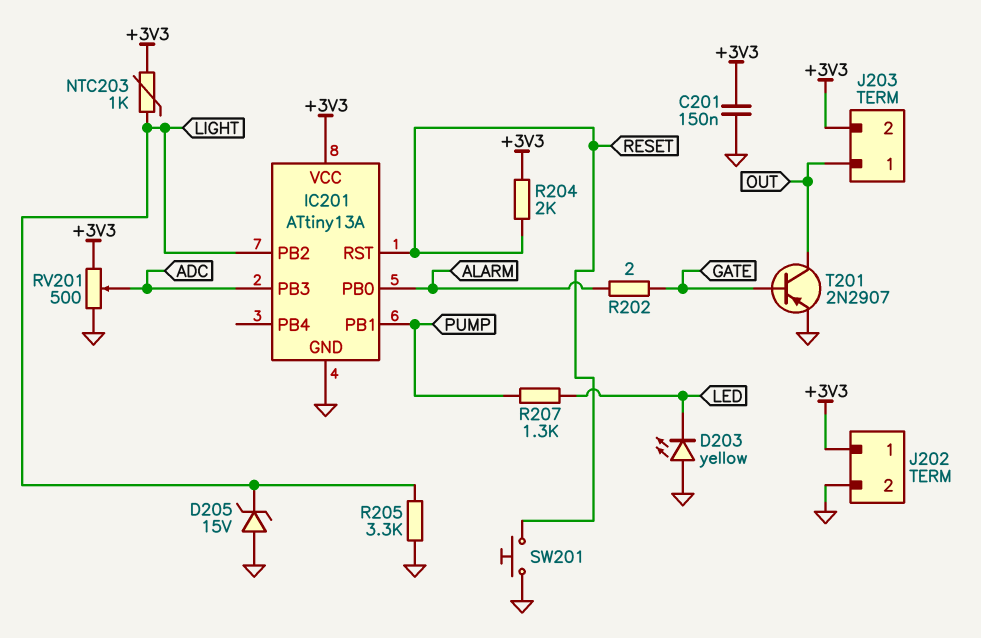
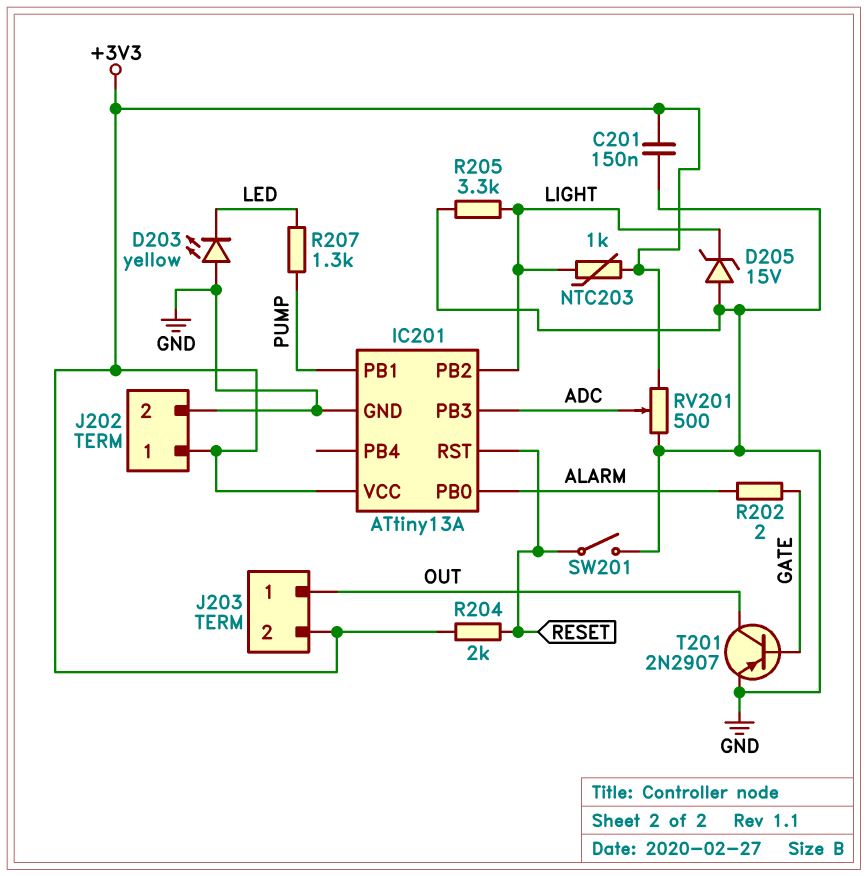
SW201: button (GND, RESET) -> switch (GND, RESET)

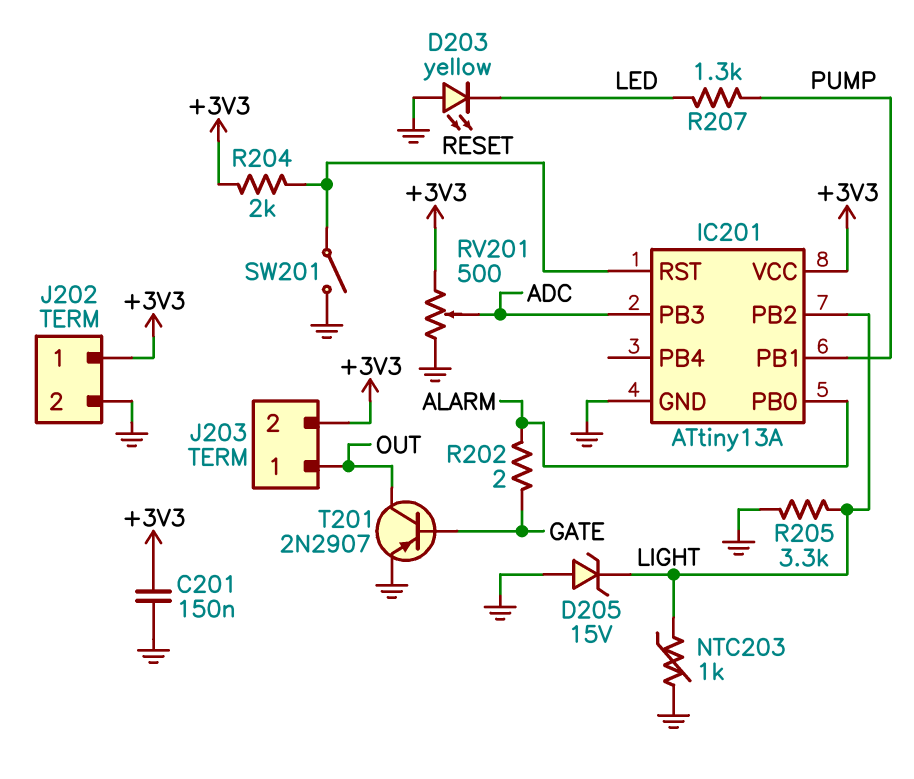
NTC203: 1k (+3V3, LIGHT) -> 1k (GND, LIGHT)

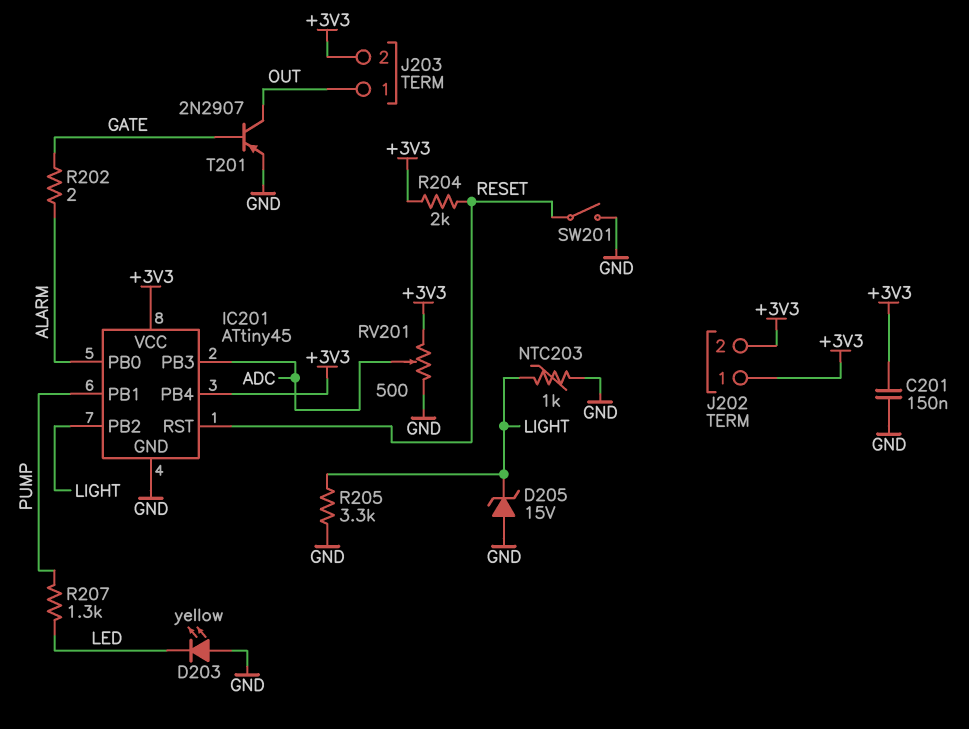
IC201: ATtiny13A -> ATtiny45
IC201 pin PB4: none -> +3V3
J202 pin 2: GND -> +3V3

